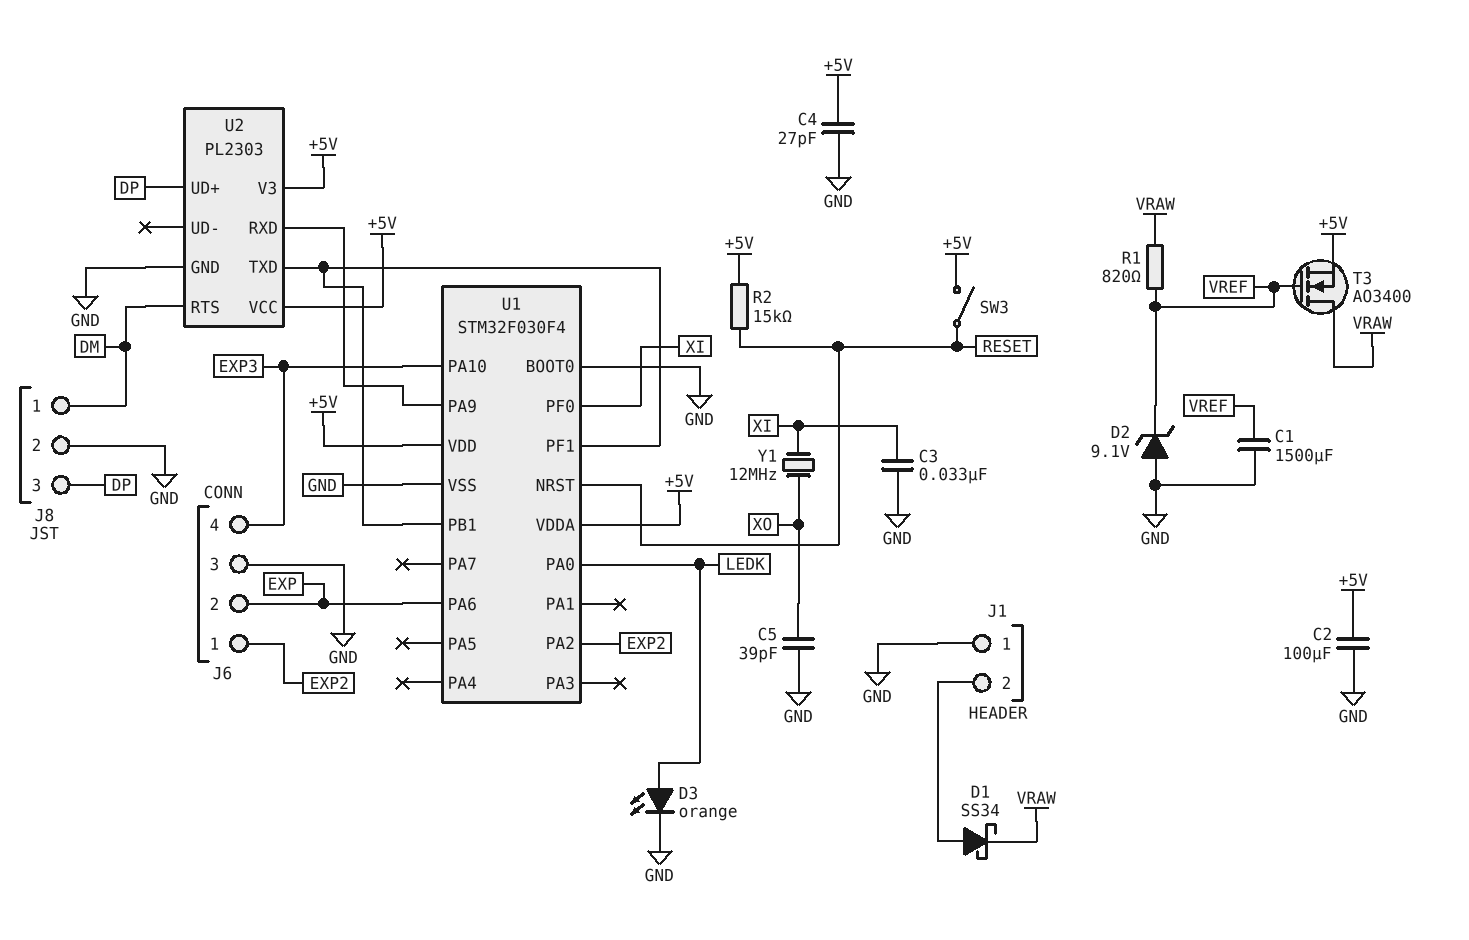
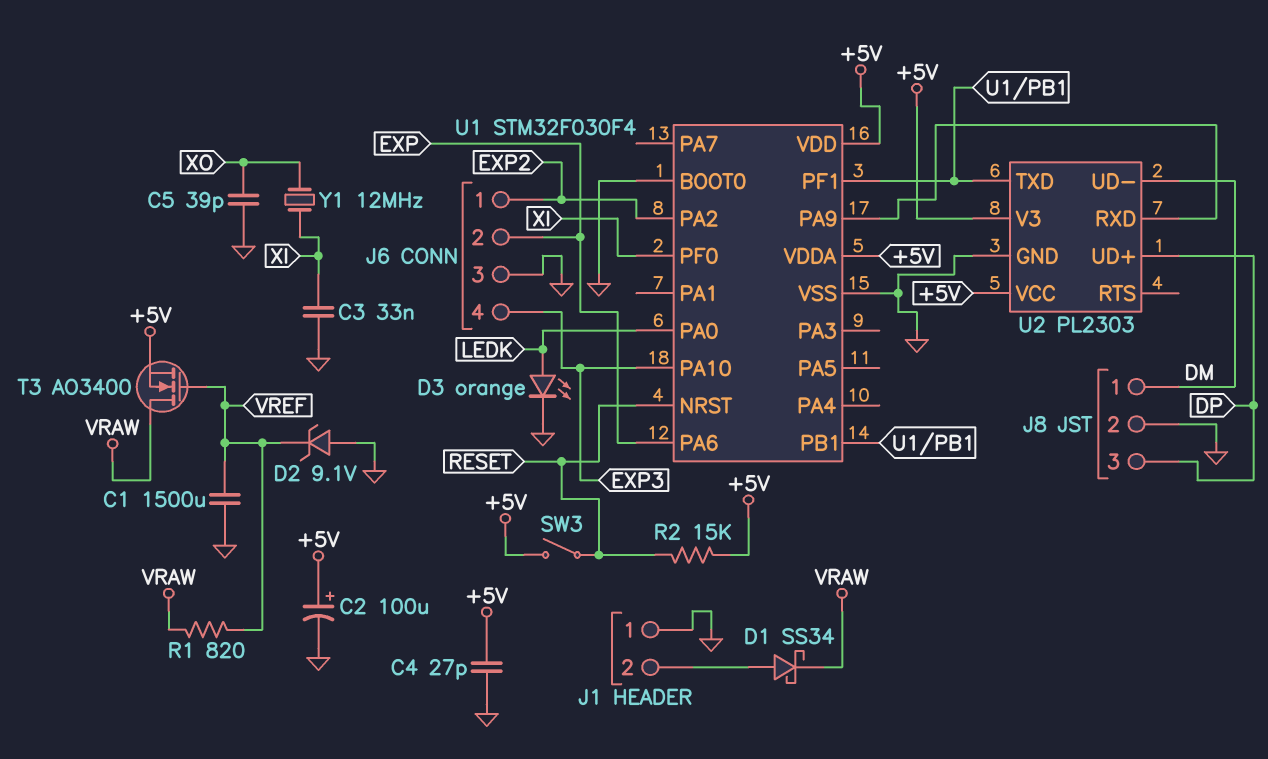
C2: 100uF (+5V, GND) -> 100uF (plus +5V, minus GND)
U2 pin RTS: DM -> none
U2 pin UD-: none -> DM

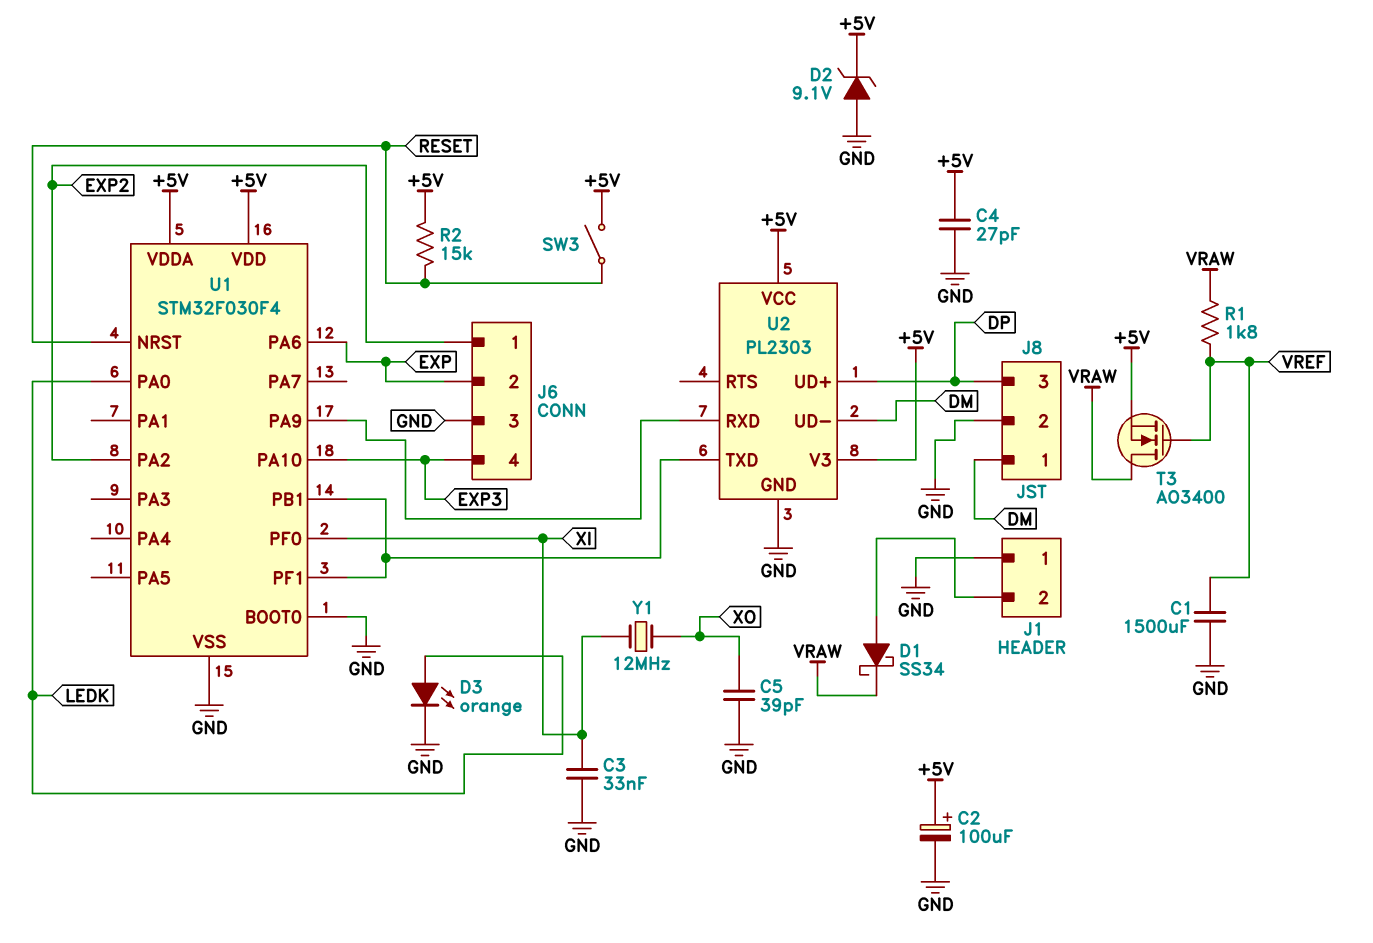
D2: zener 9.1V (A GND, K VREF) -> zener 9.1V (A GND, K +5V)
R1: 820 (VRAW, VREF) -> 1.8k (VRAW, VREF)

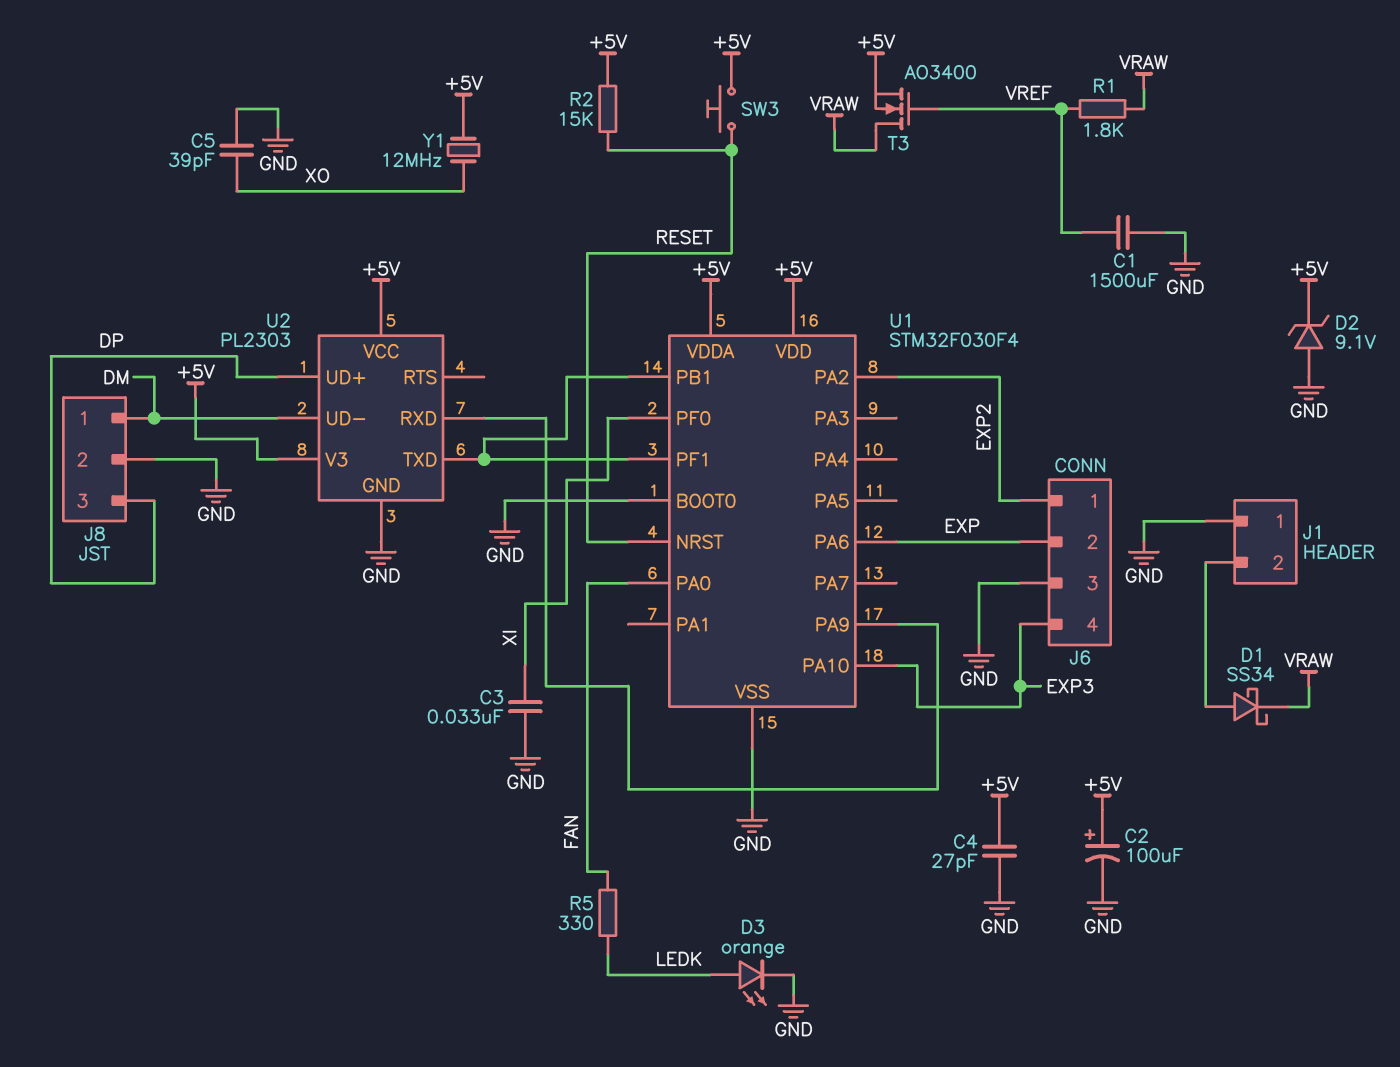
R5: none -> 330 (FAN, LEDK)
SW3: switch (+5V, RESET) -> button (+5V, RESET)
U1 pin PA0: LEDK -> FAN
Y1: 12MHz (XI, XO) -> 12MHz (+5V, XO)

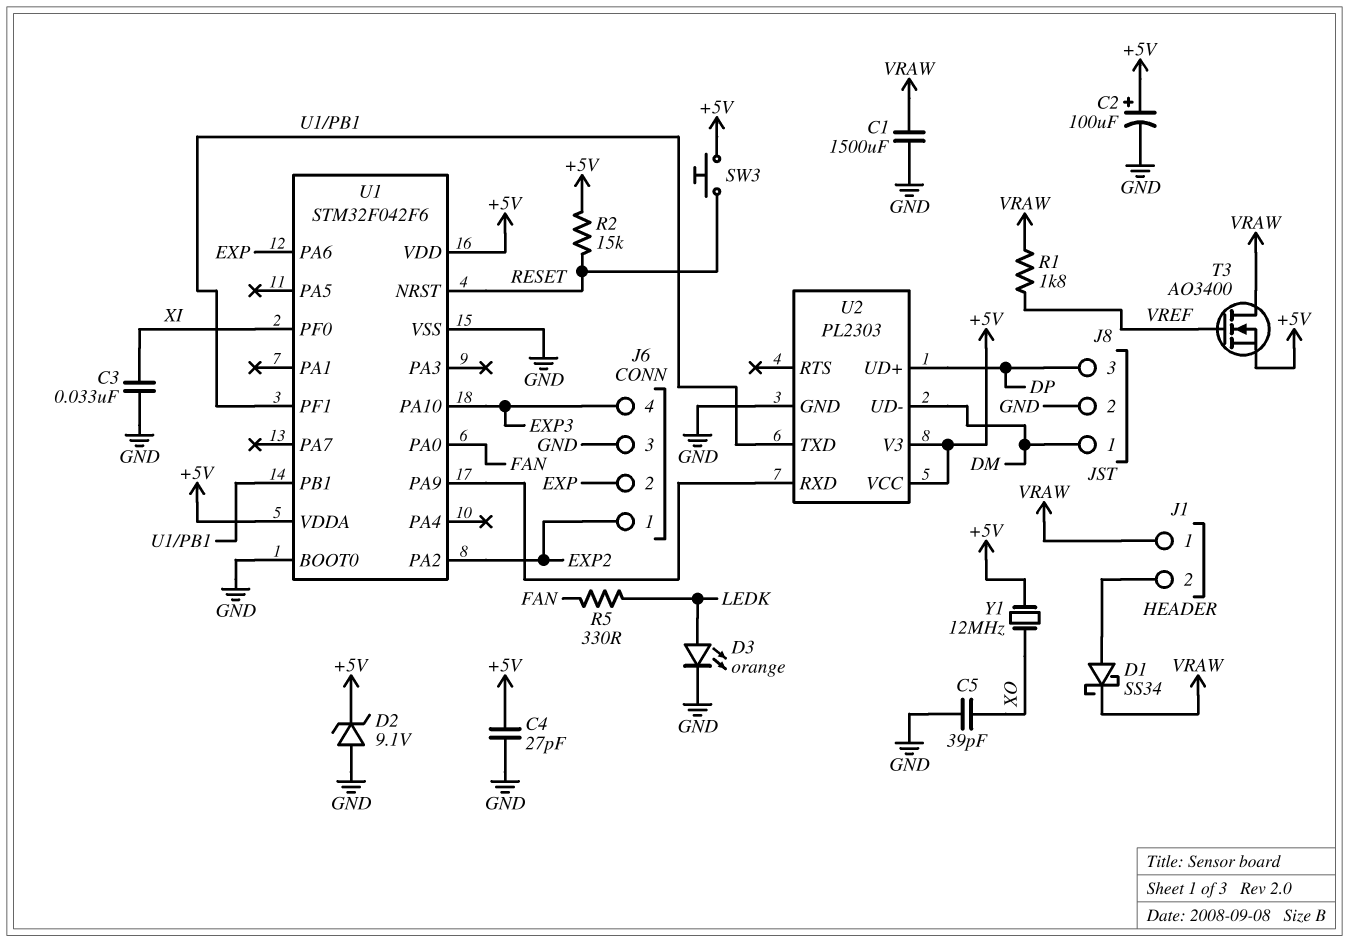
C1: 1500uF (GND, VREF) -> 1500uF (GND, VRAW)
J1 pin 1: GND -> VRAW
U1: STM32F030F4 -> STM32F042F6

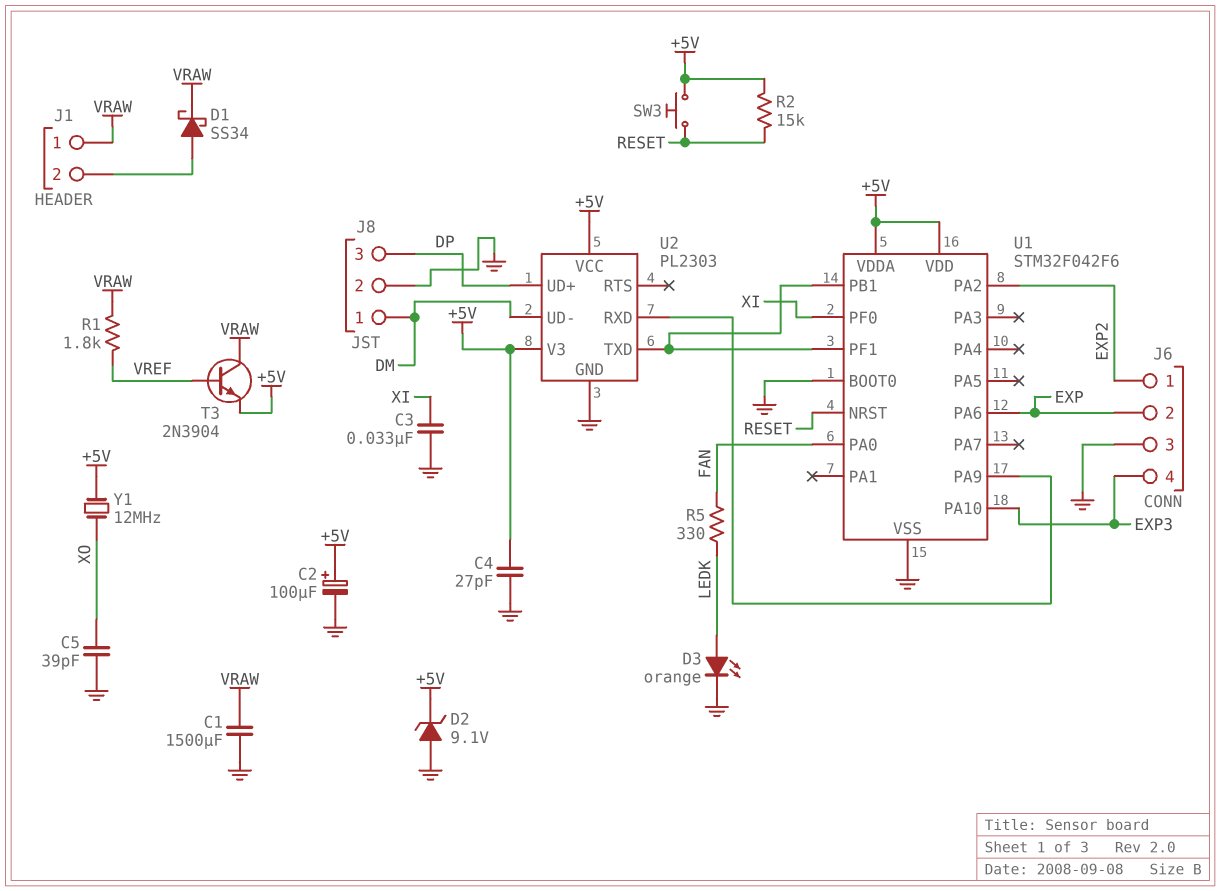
T3: NMOS AO3400 (G VREF, D VRAW, S +5V) -> NPN 2N3904 (B VREF, C VRAW, E +5V)

